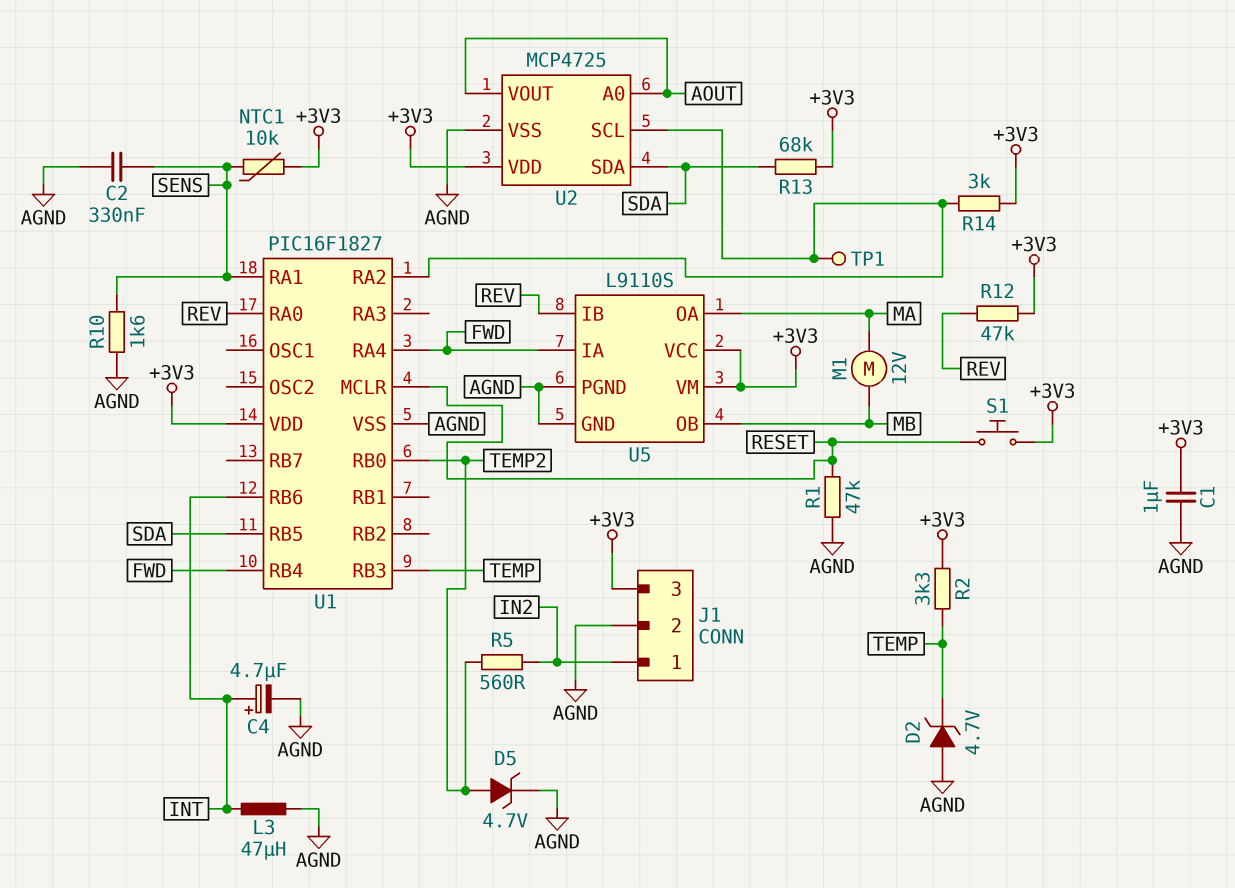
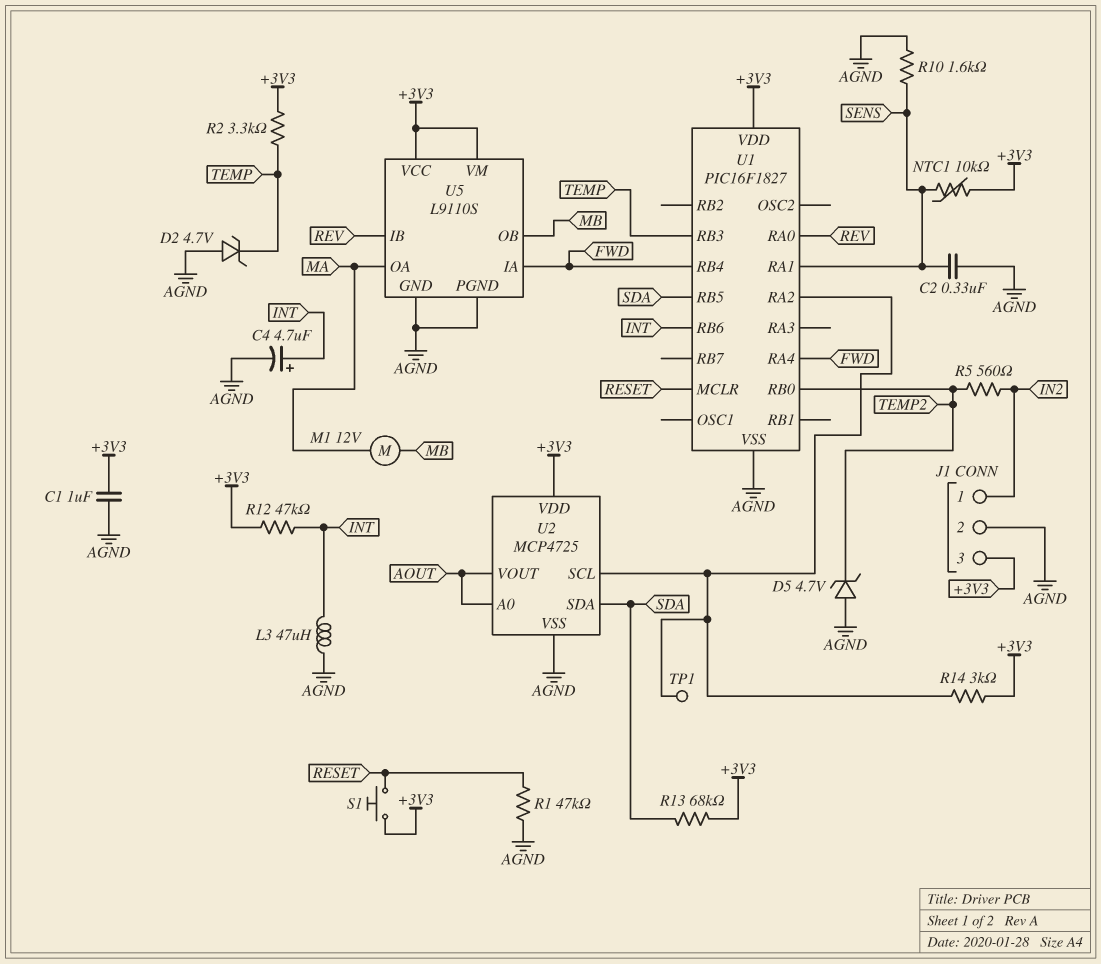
D5: zener 4.7V (A TEMP2, K AGND) -> zener 4.7V (A AGND, K TEMP2)
R12: 47k (+3V3, REV) -> 47k (+3V3, INT)

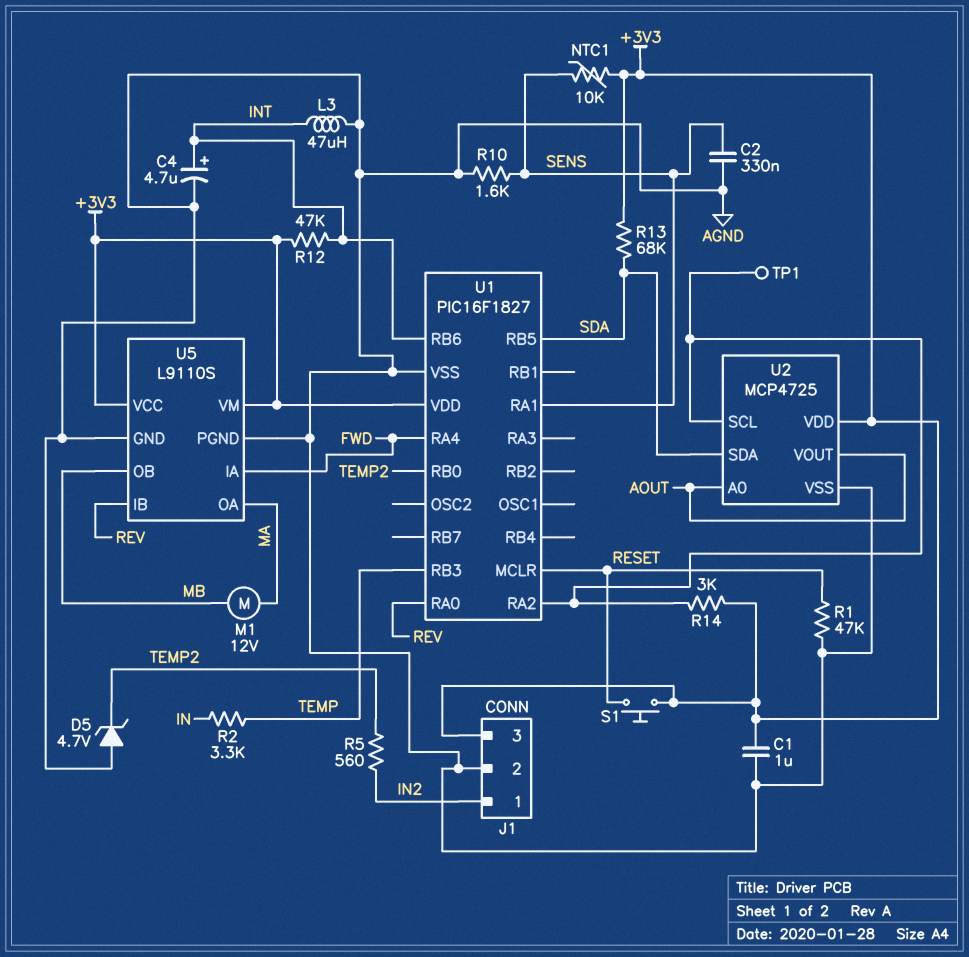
D2: zener 4.7V (A AGND, K TEMP) -> none
R2: 3.3k (+3V3, TEMP) -> 3.3k (IN, TEMP)
U1 pin RB4: FWD -> none

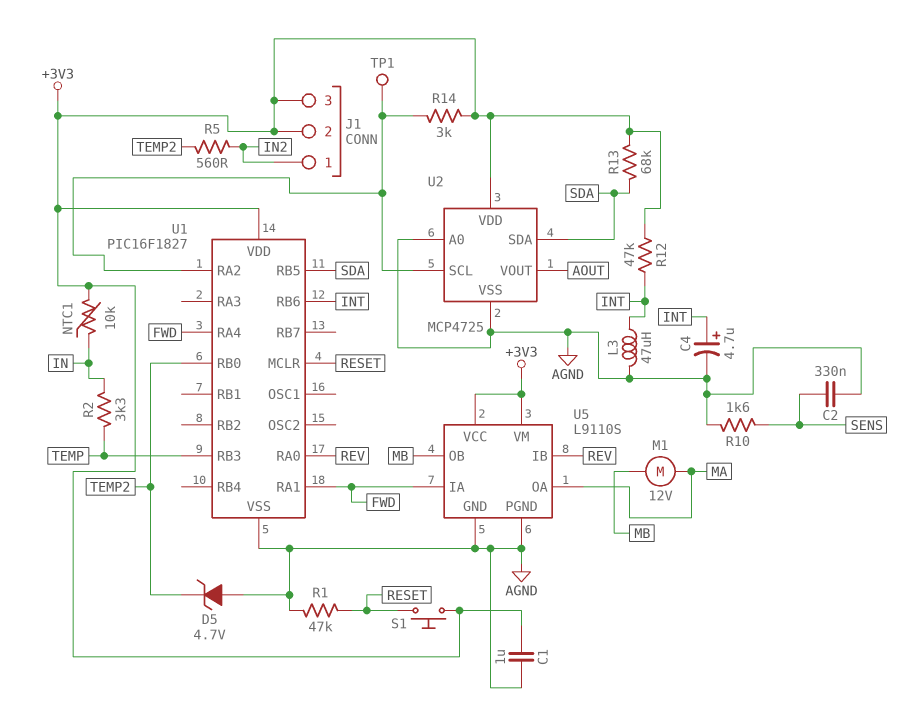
J1 pin 2: AGND -> +3V3
NTC1: 10k (+3V3, SENS) -> 10k (+3V3, IN)
U1 pin RA1: SENS -> FWD
U2 pin A0: AOUT -> AGND

